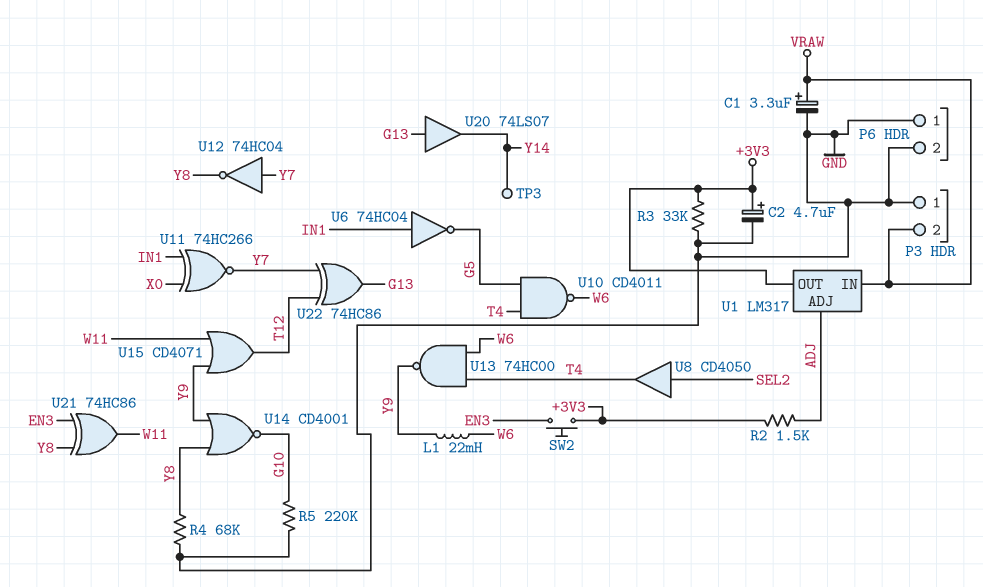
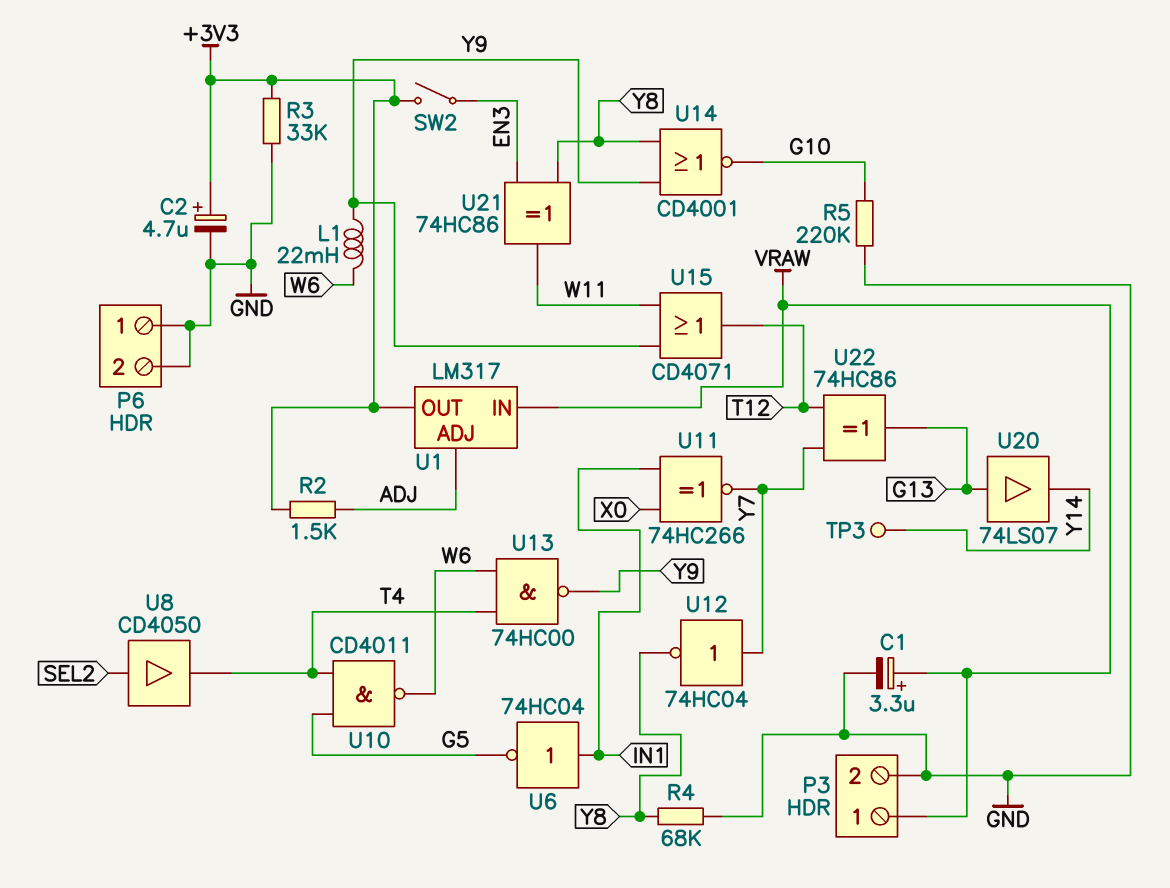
P3 pin 1: GND -> VRAW
P3 pin 2: VRAW -> GND
SW2: button (+3V3, EN3) -> switch (+3V3, EN3)

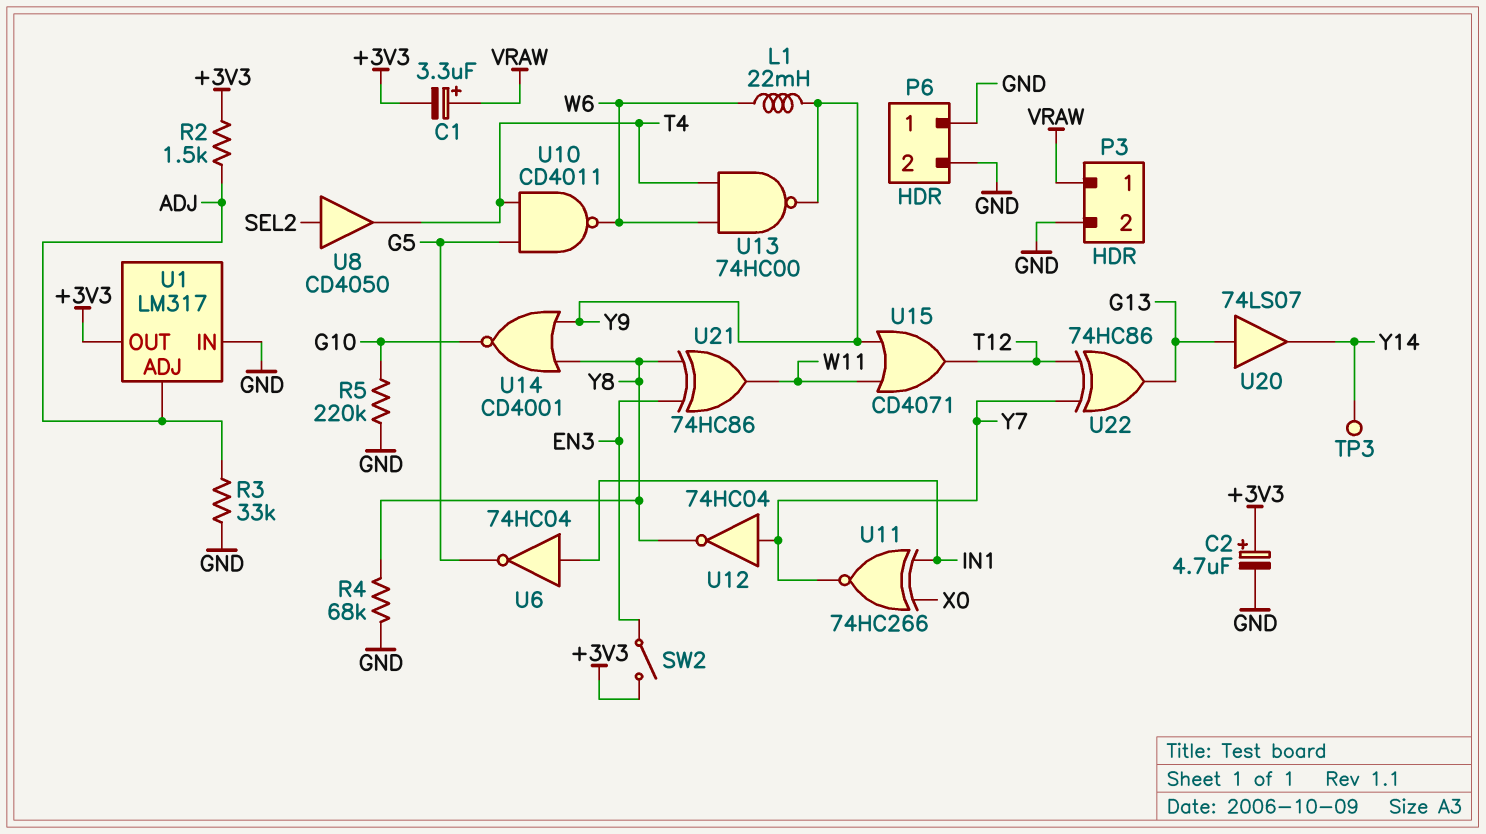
C1: 3.3uF (plus VRAW, minus GND) -> 3.3uF (plus VRAW, minus +3V3)
R3: 33k (+3V3, GND) -> 33k (ADJ, GND)
U1 pin IN: VRAW -> GND

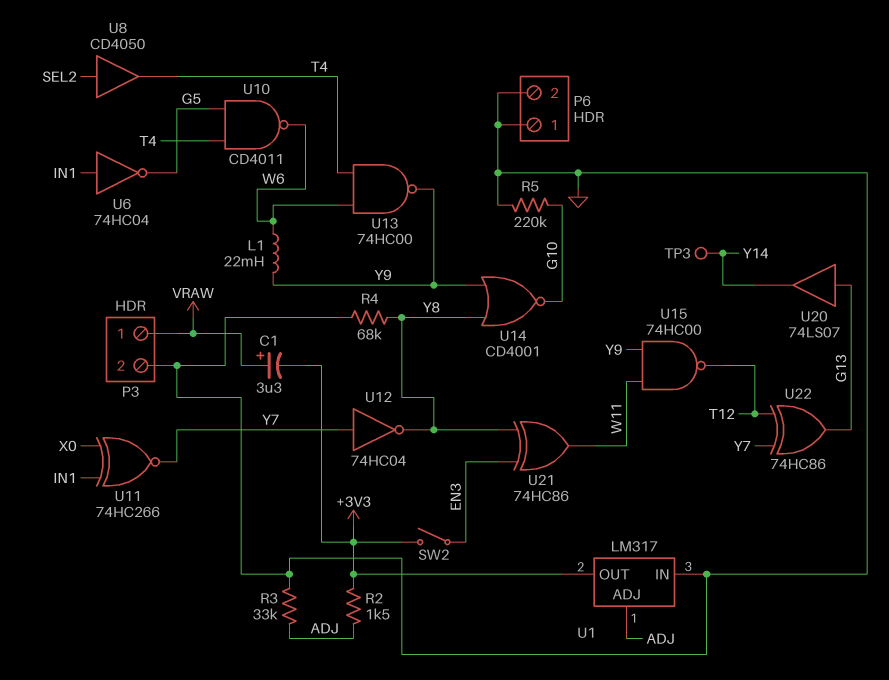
C2: 4.7uF (plus +3V3, minus GND) -> none
U15: OR CD4071 (in W11, in Y9, out T12) -> NAND 74HC00 (in W11, in Y9, out T12)

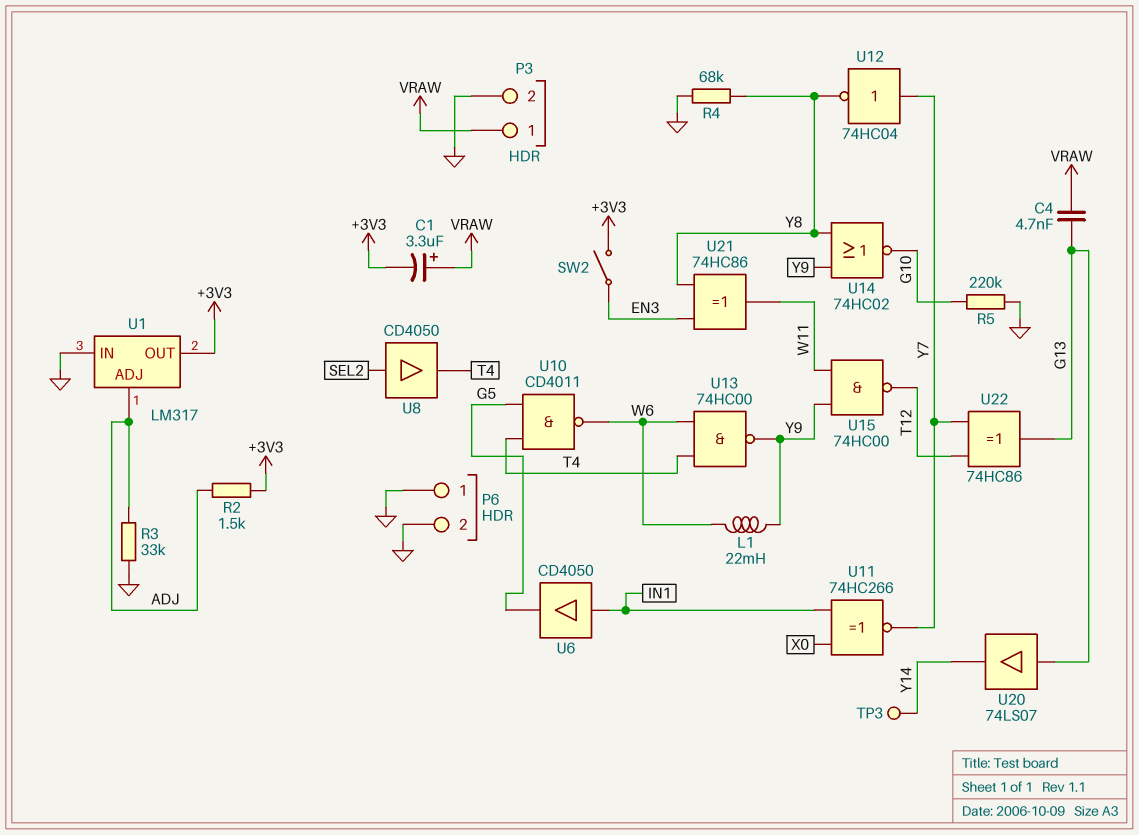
C4: none -> 4.7nF (G13, VRAW)
U6: NOT 74HC04 (in IN1, out G5) -> buffer CD4050 (in IN1, out G5)
U14: NOR CD4001 (in Y8, in Y9, out G10) -> NOR 74HC02 (in Y8, in Y9, out G10)

